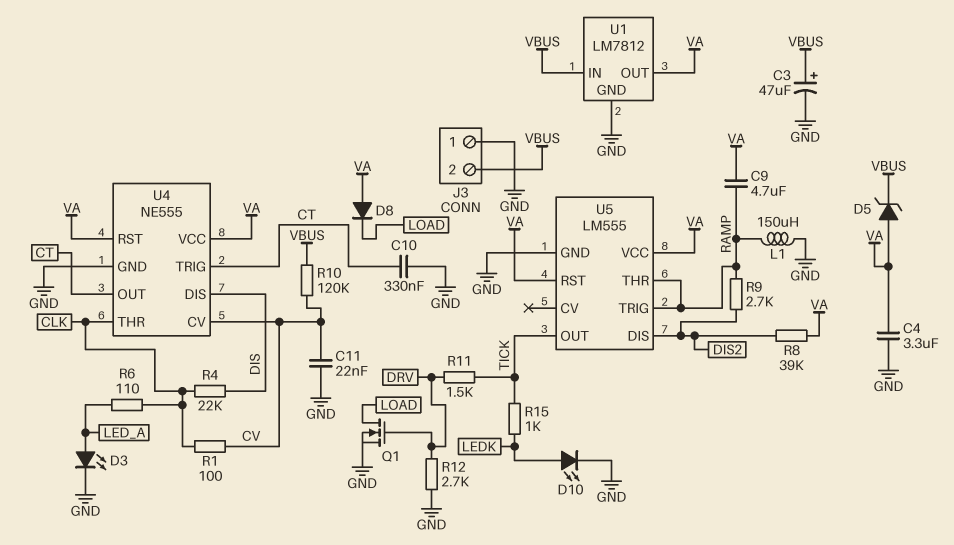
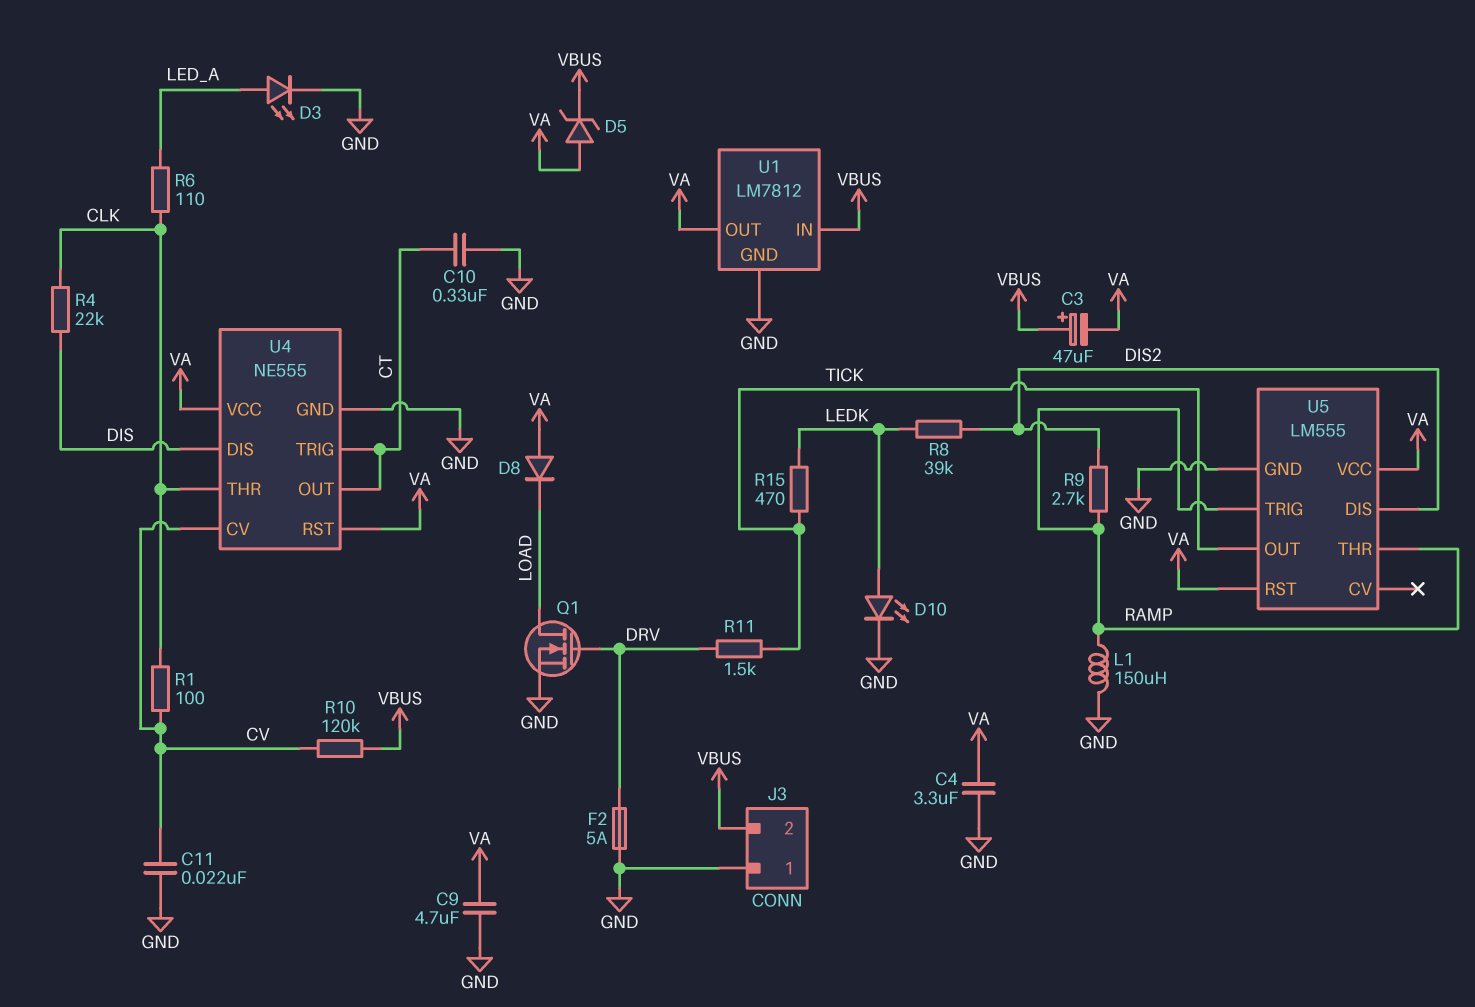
C3: 47uF (plus VBUS, minus GND) -> 47uF (plus VBUS, minus VA)
C9: 4.7uF (RAMP, VA) -> 4.7uF (GND, VA)
F2: none -> 5A (DRV, GND)
R8: 39k (DIS2, VA) -> 39k (DIS2, LEDK)
R12: 2.7k (DRV, GND) -> none
R15: 1k (LEDK, TICK) -> 470 (LEDK, TICK)

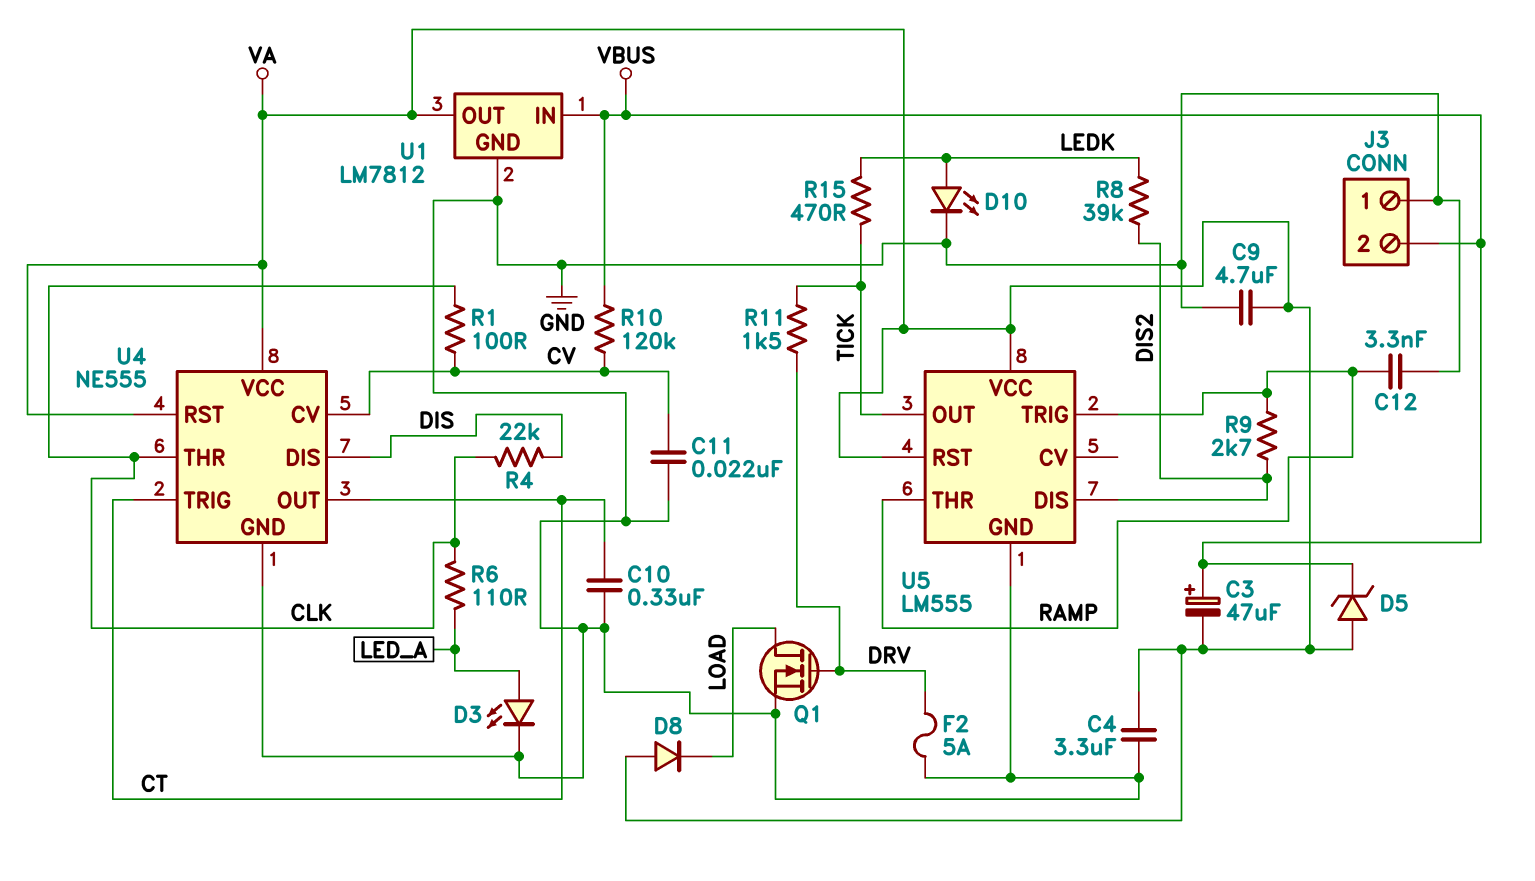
C12: none -> 3.3nF (GND, RAMP)
L1: 150uH (GND, RAMP) -> none

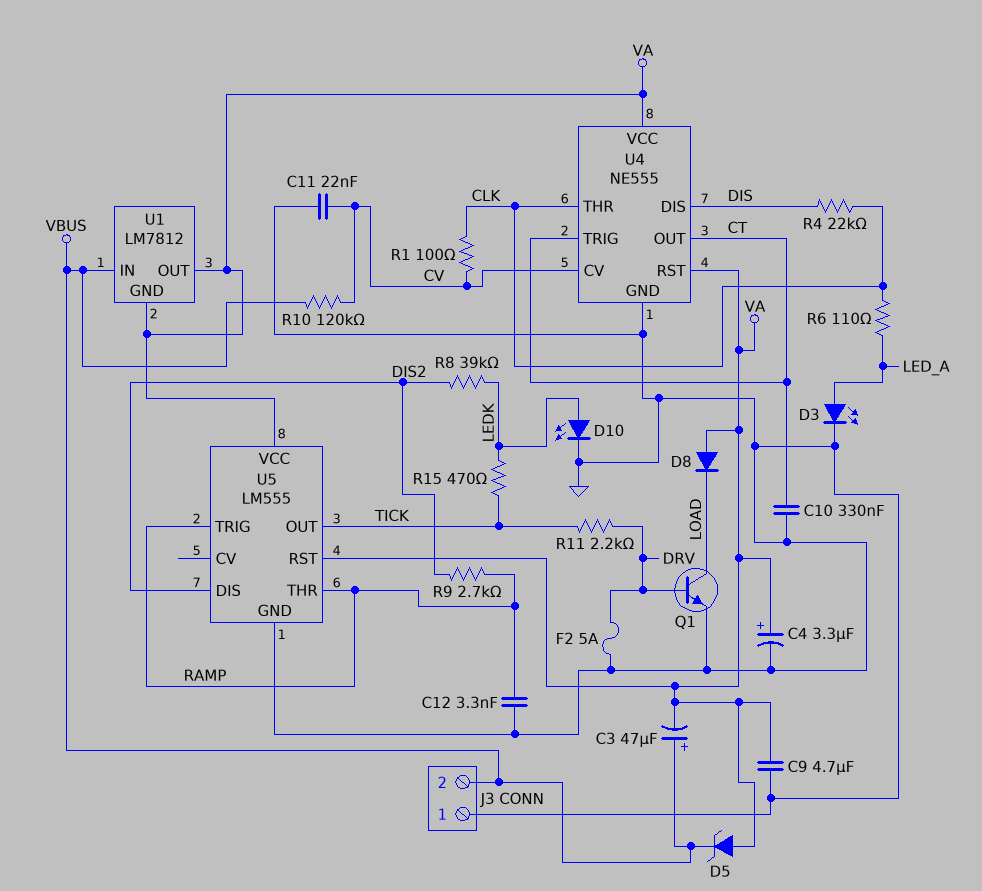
C4: 3.3uF (GND, VA) -> 3.3uF (plus VA, minus GND)
Q1: NMOS (G DRV, D LOAD, S GND) -> NPN (B DRV, C LOAD, E GND)
R11: 1.5k (DRV, TICK) -> 2.2k (DRV, TICK)
U1 pin GND: GND -> VA

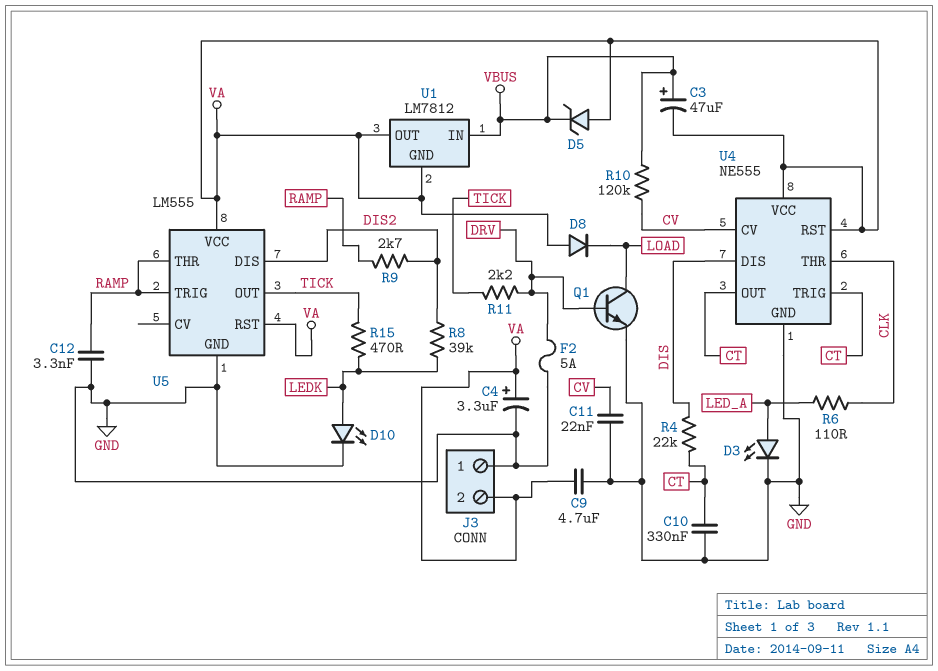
J3 pin 2: VBUS -> VA
R1: 100 (CLK, CV) -> none
R4: 22k (CLK, DIS) -> 22k (CT, DIS)

